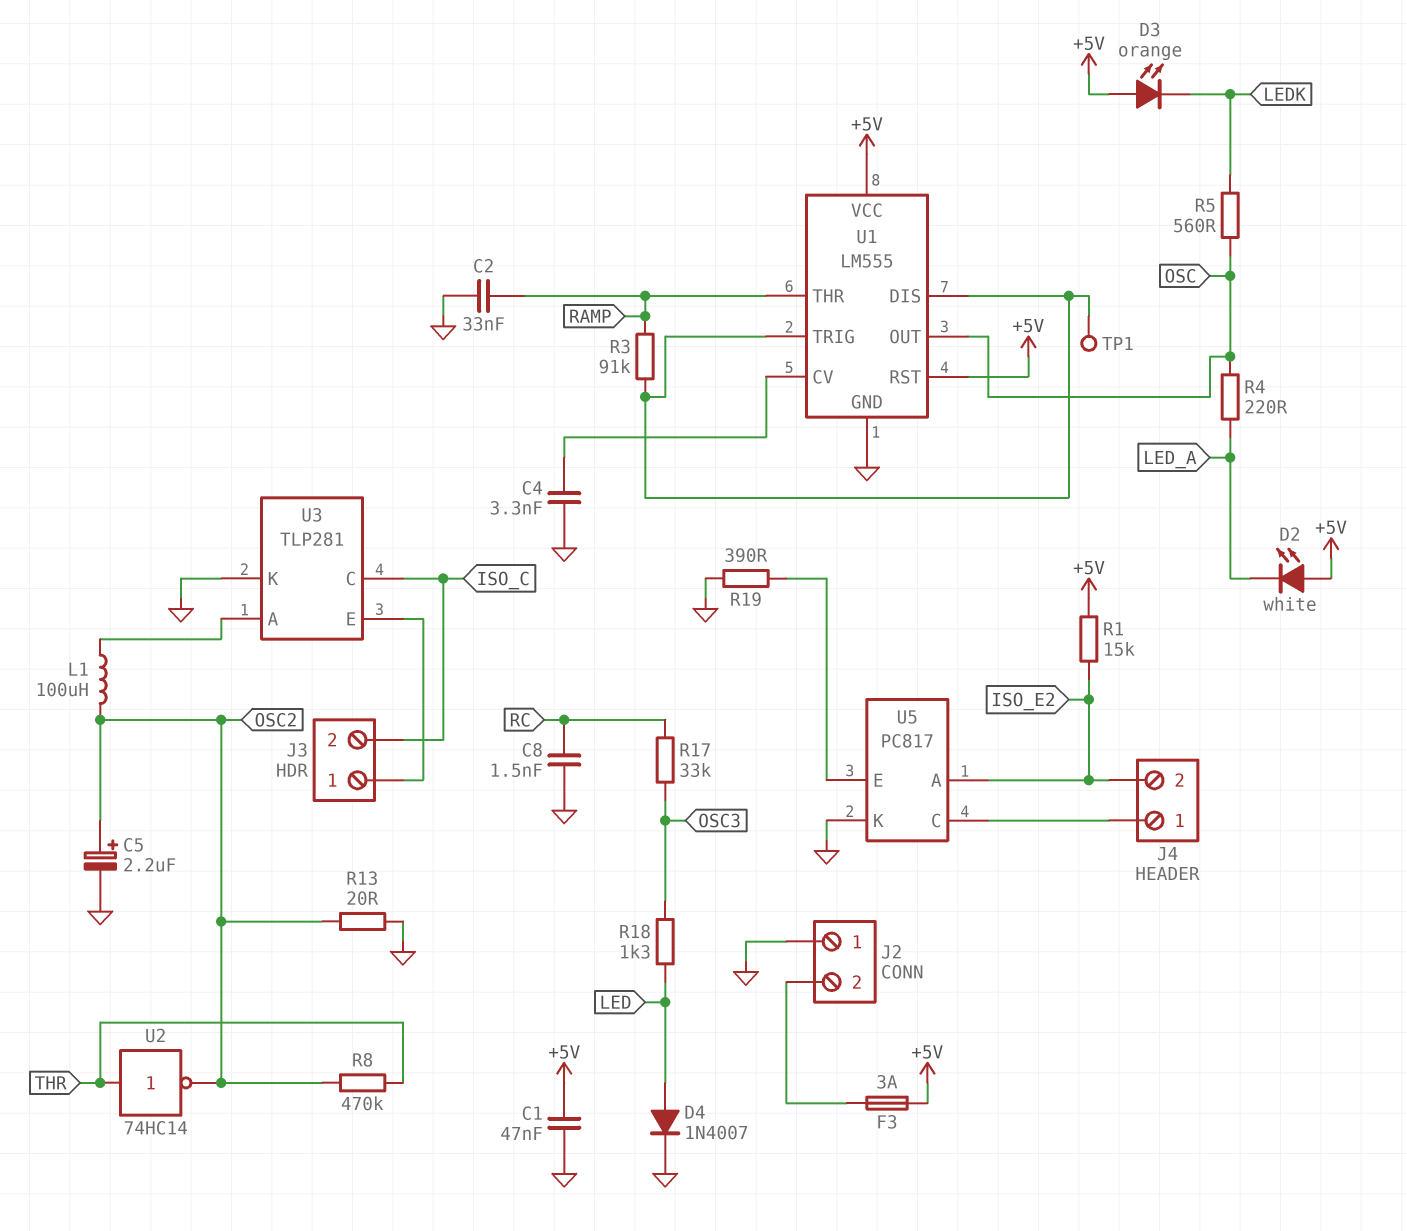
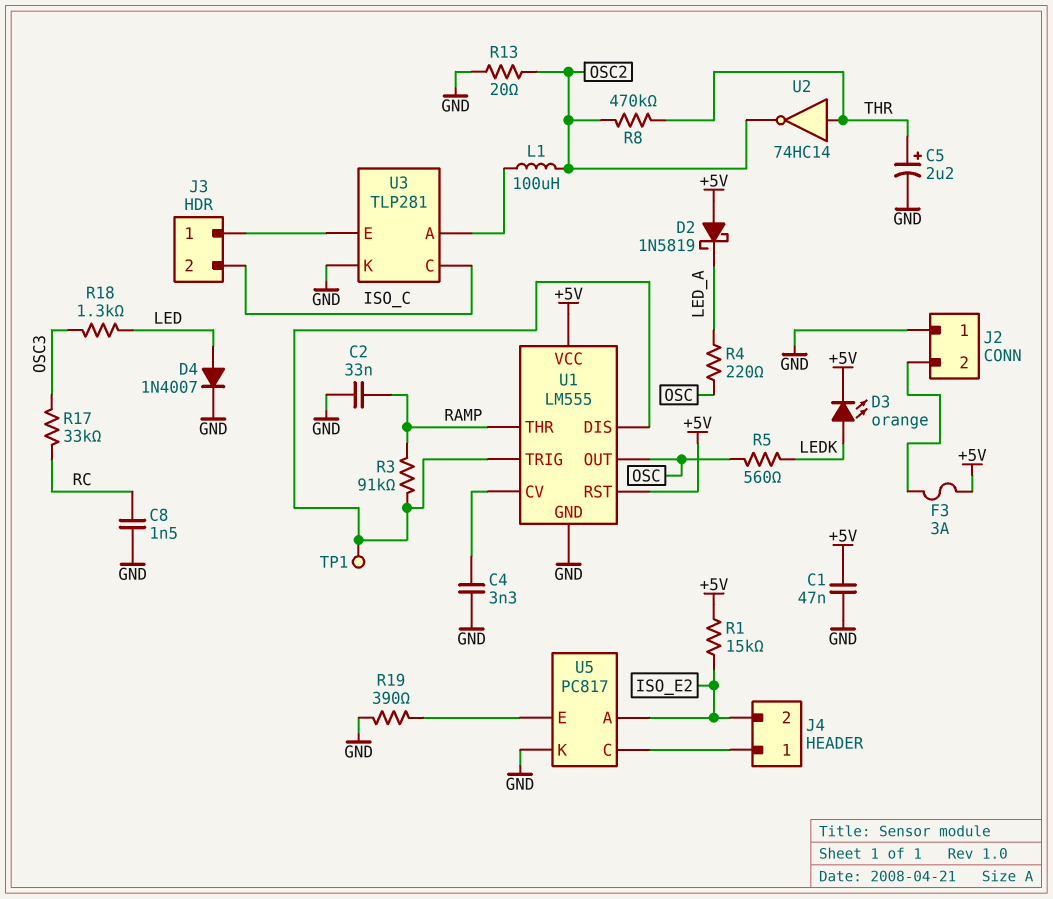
C5: 2.2uF (plus OSC2, minus GND) -> 2.2uF (plus THR, minus GND)
D2: LED white (A +5V, K LED_A) -> schottky 1N5819 (A +5V, K LED_A)
D3: LED orange (A +5V, K LEDK) -> LED orange (A LEDK, K +5V)

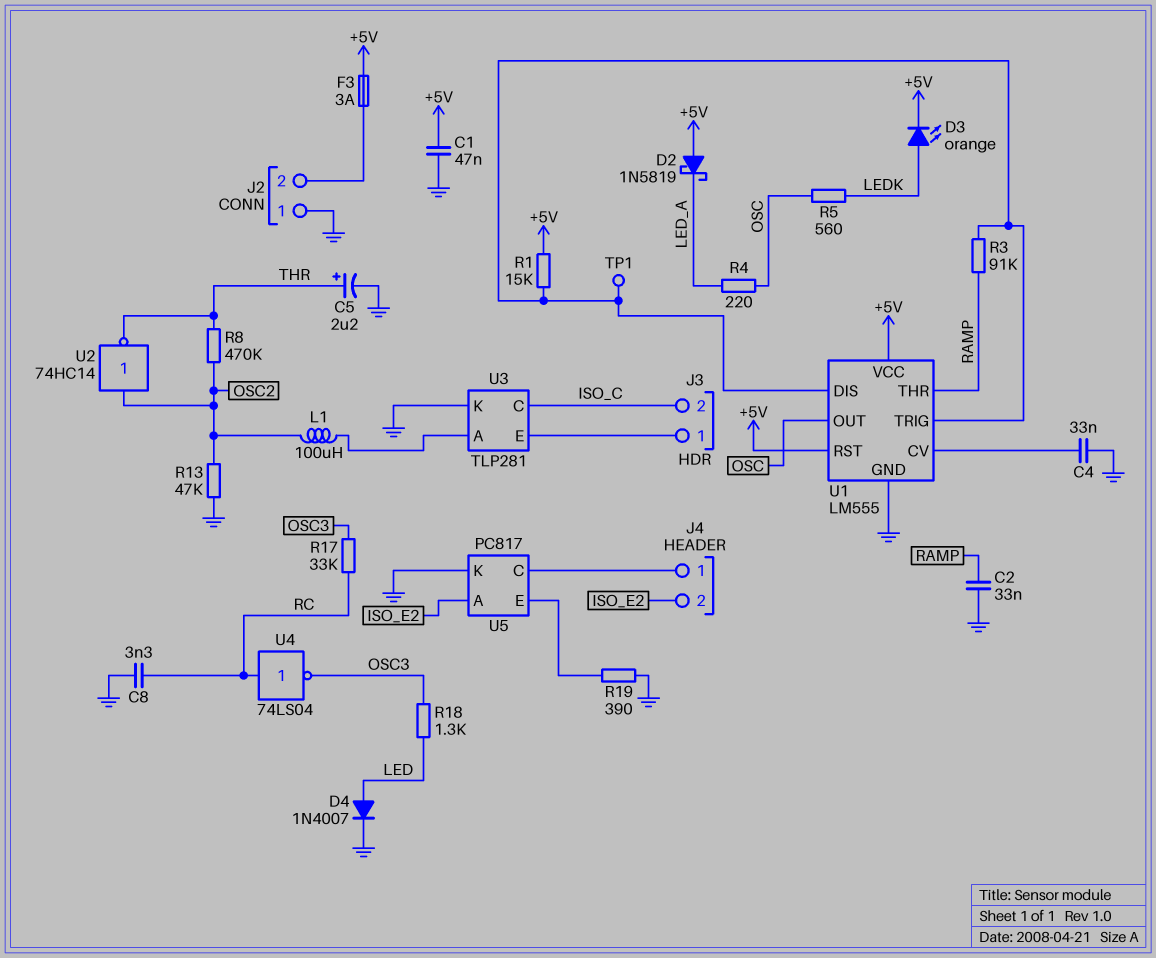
C4: 3.3nF (GND, U1/CV) -> 33nF (GND, U1/CV)
C8: 1.5nF (GND, RC) -> 3.3nF (GND, RC)
R1: 15k (+5V, ISO_E2) -> 15k (+5V, U1/DIS)
R13: 20 (GND, OSC2) -> 47k (GND, OSC2)
U2: NOT 74HC14 (in THR, out OSC2) -> NOT 74HC14 (in OSC2, out THR)
U4: none -> NOT 74LS04 (in RC, out OSC3)

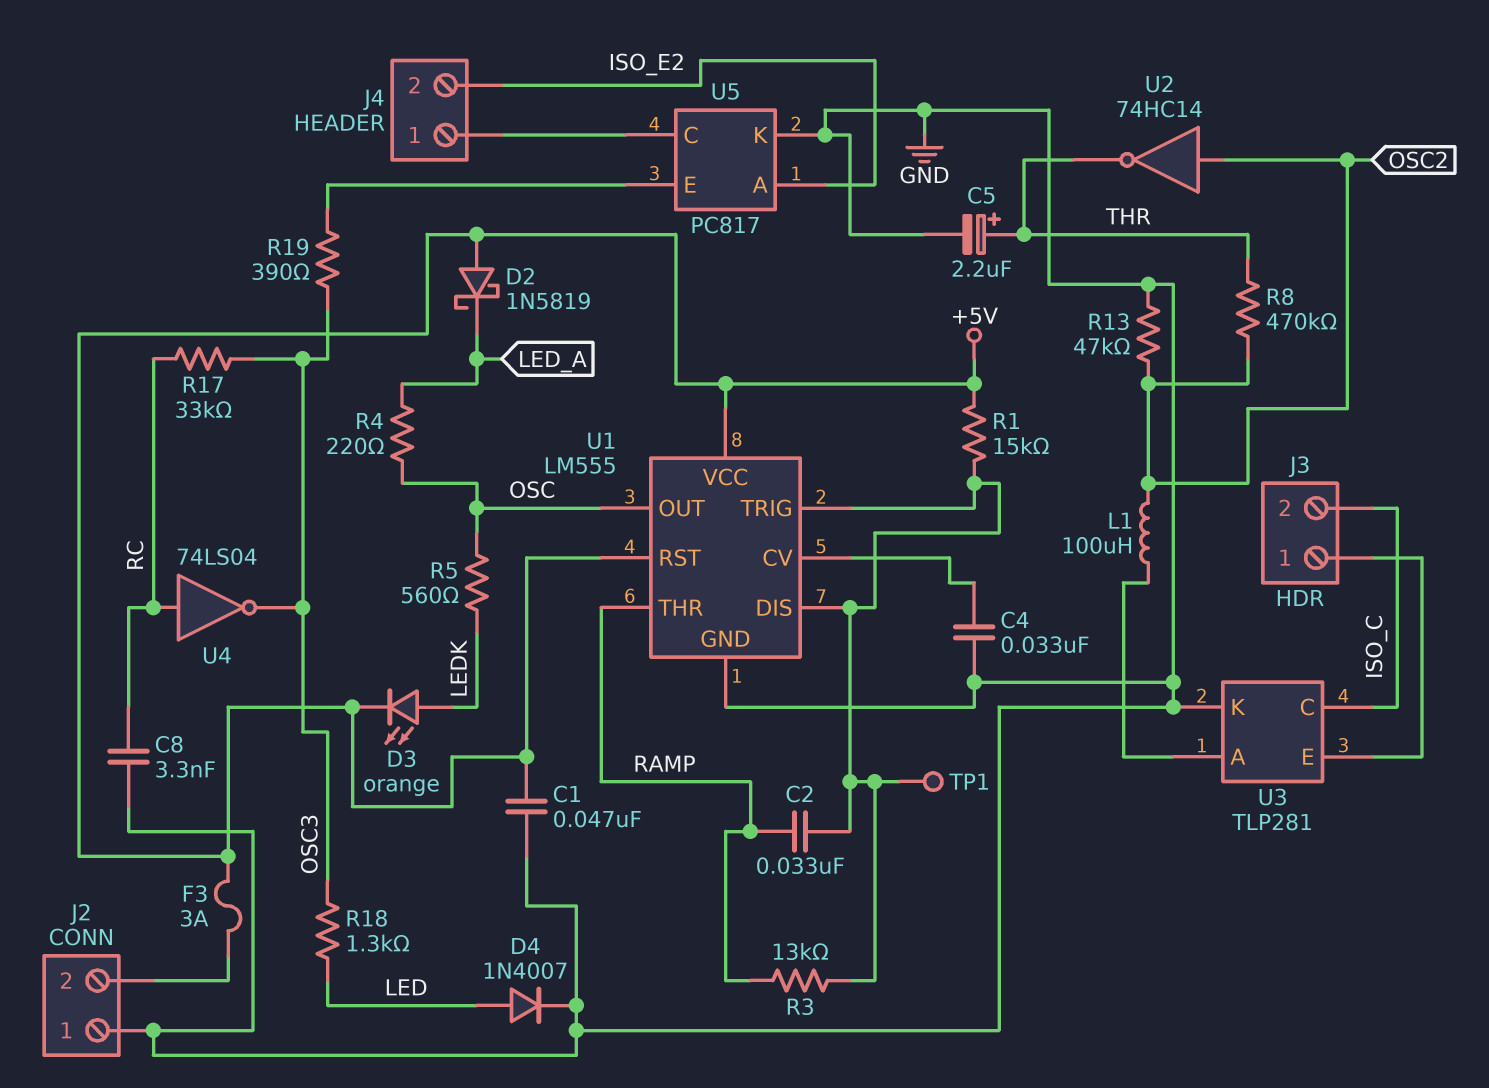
C2: 33nF (GND, RAMP) -> 33nF (RAMP, U1/DIS)
R3: 91k (RAMP, U1/DIS) -> 13k (RAMP, U1/DIS)
R19: 390 (GND, U5/E) -> 390 (OSC3, U5/E)

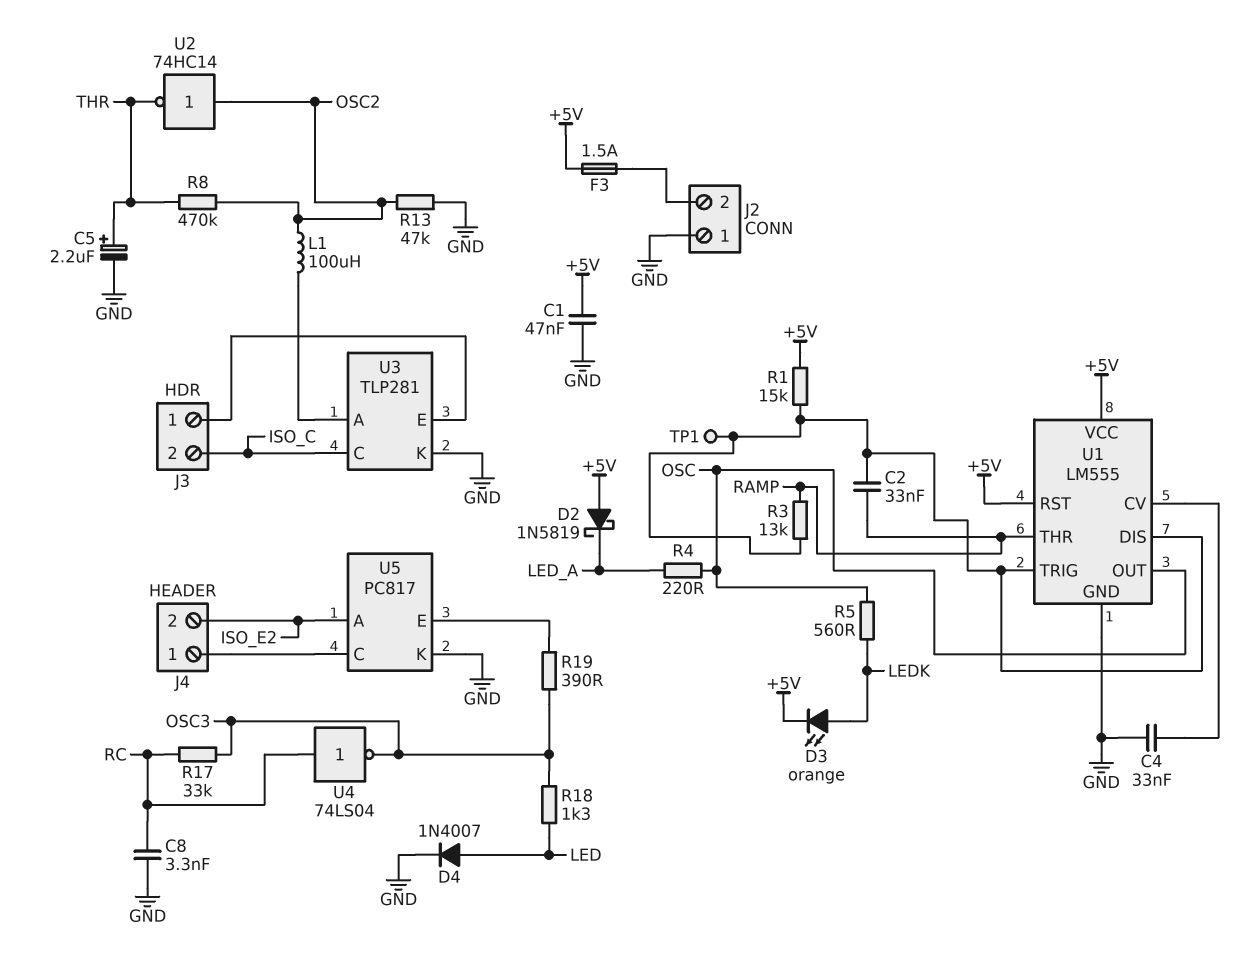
F3: 3A (+5V, J2/2) -> 1.5A (+5V, J2/2)

